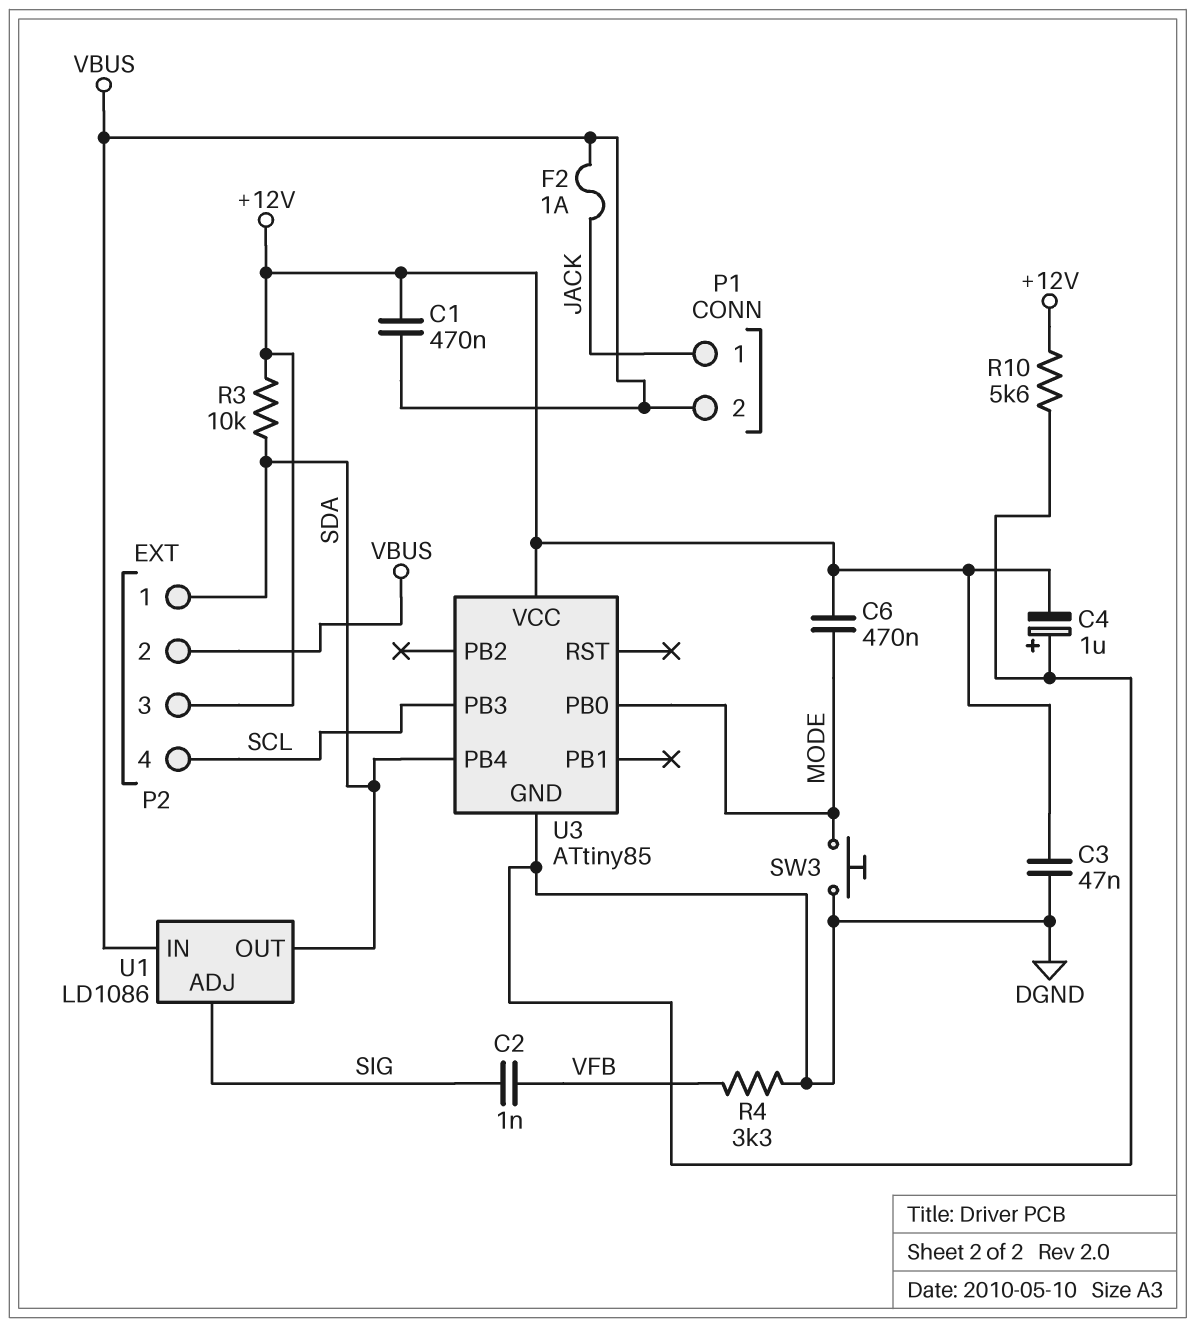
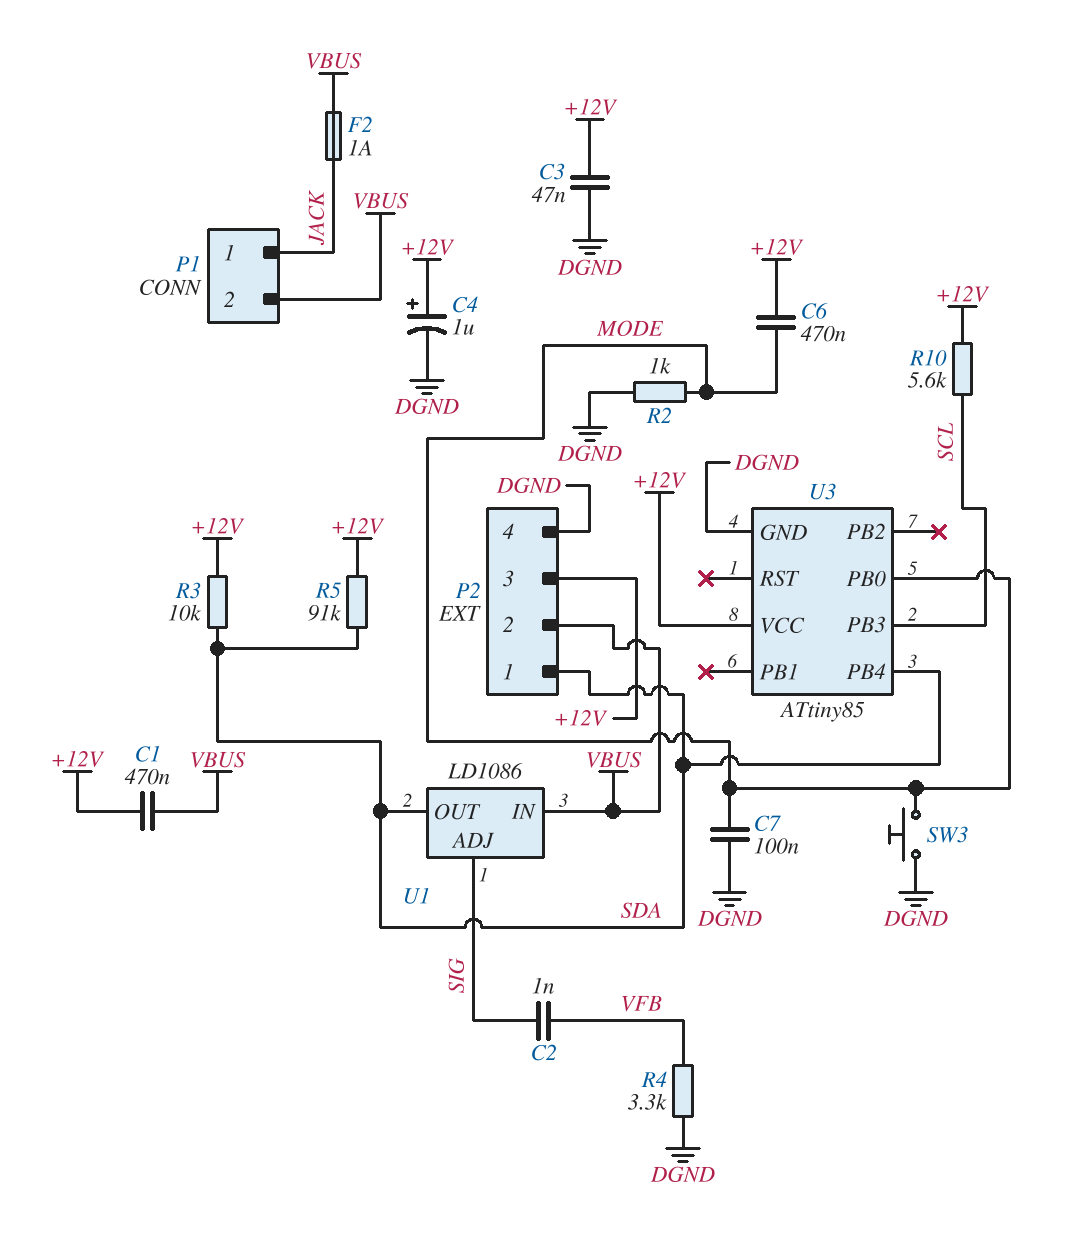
C4: 1uF (plus DGND, minus +12V) -> 1uF (plus +12V, minus DGND)
C7: none -> 100nF (DGND, MODE)
P2 pin 4: SCL -> DGND
R2: none -> 1k (DGND, MODE)
R5: none -> 91k (+12V, SDA)
R10: 5.6k (+12V, DGND) -> 5.6k (+12V, SCL)

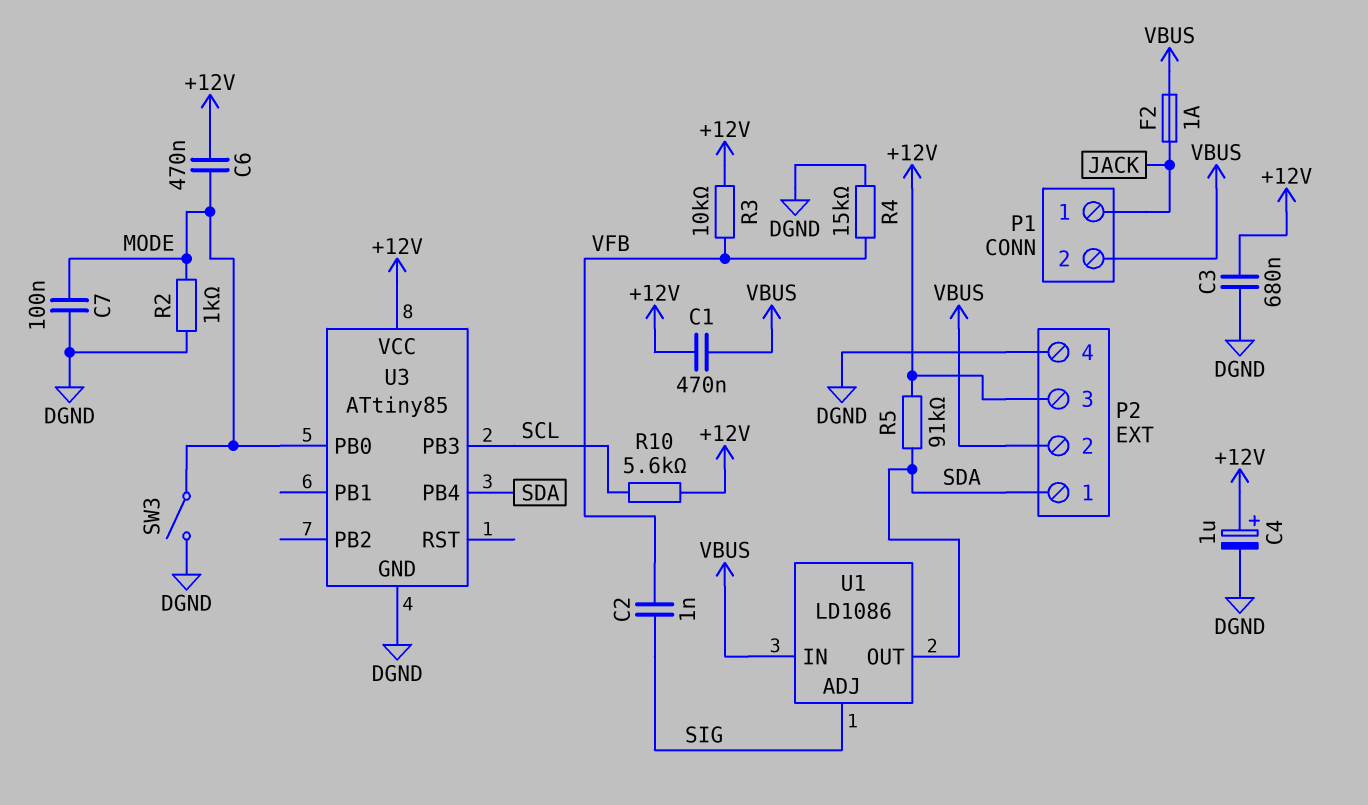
C3: 47nF (+12V, DGND) -> 680nF (+12V, DGND)
R3: 10k (+12V, SDA) -> 10k (+12V, VFB)
R4: 3.3k (DGND, VFB) -> 15k (DGND, VFB)
SW3: button (DGND, MODE) -> switch (DGND, MODE)

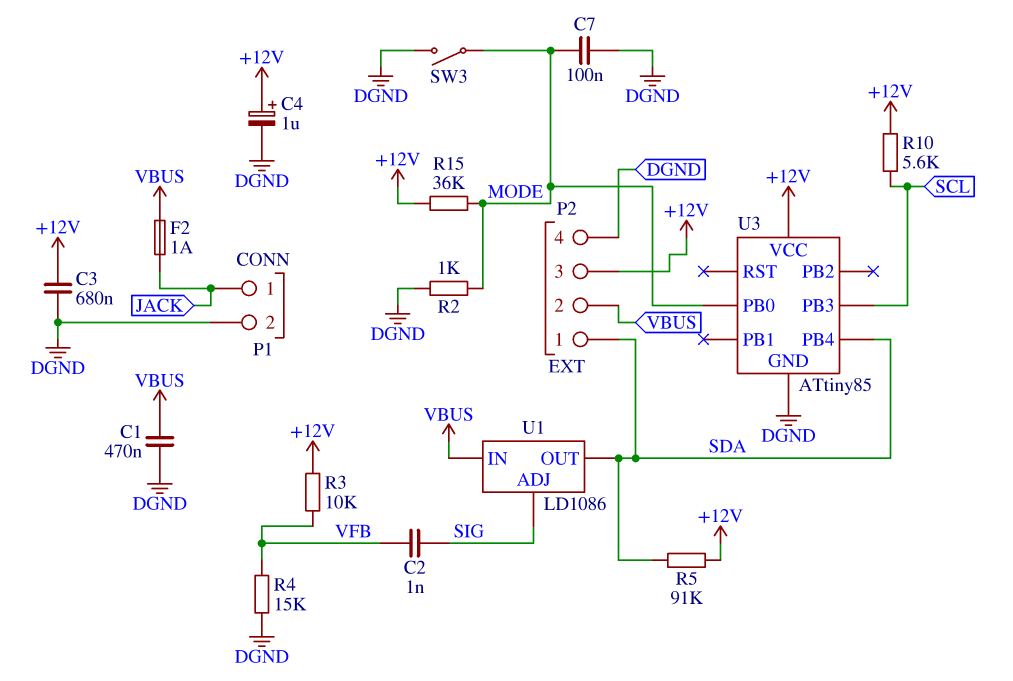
C1: 470nF (+12V, VBUS) -> 470nF (DGND, VBUS)
C6: 470nF (+12V, MODE) -> none
P1 pin 2: VBUS -> DGND
R15: none -> 36k (+12V, MODE)

